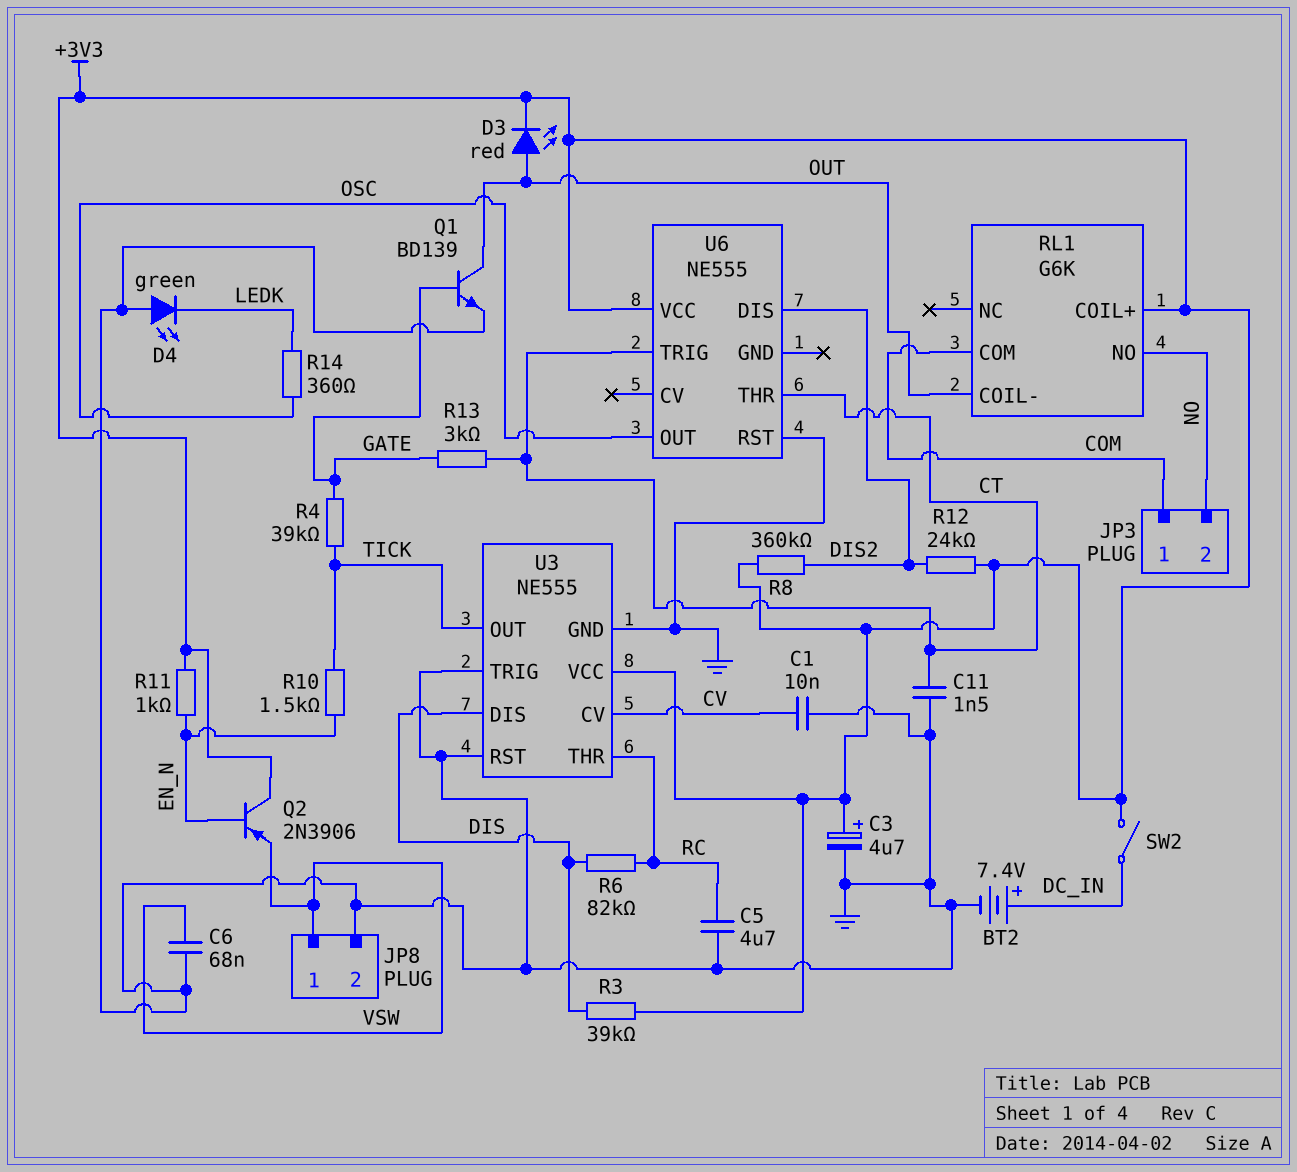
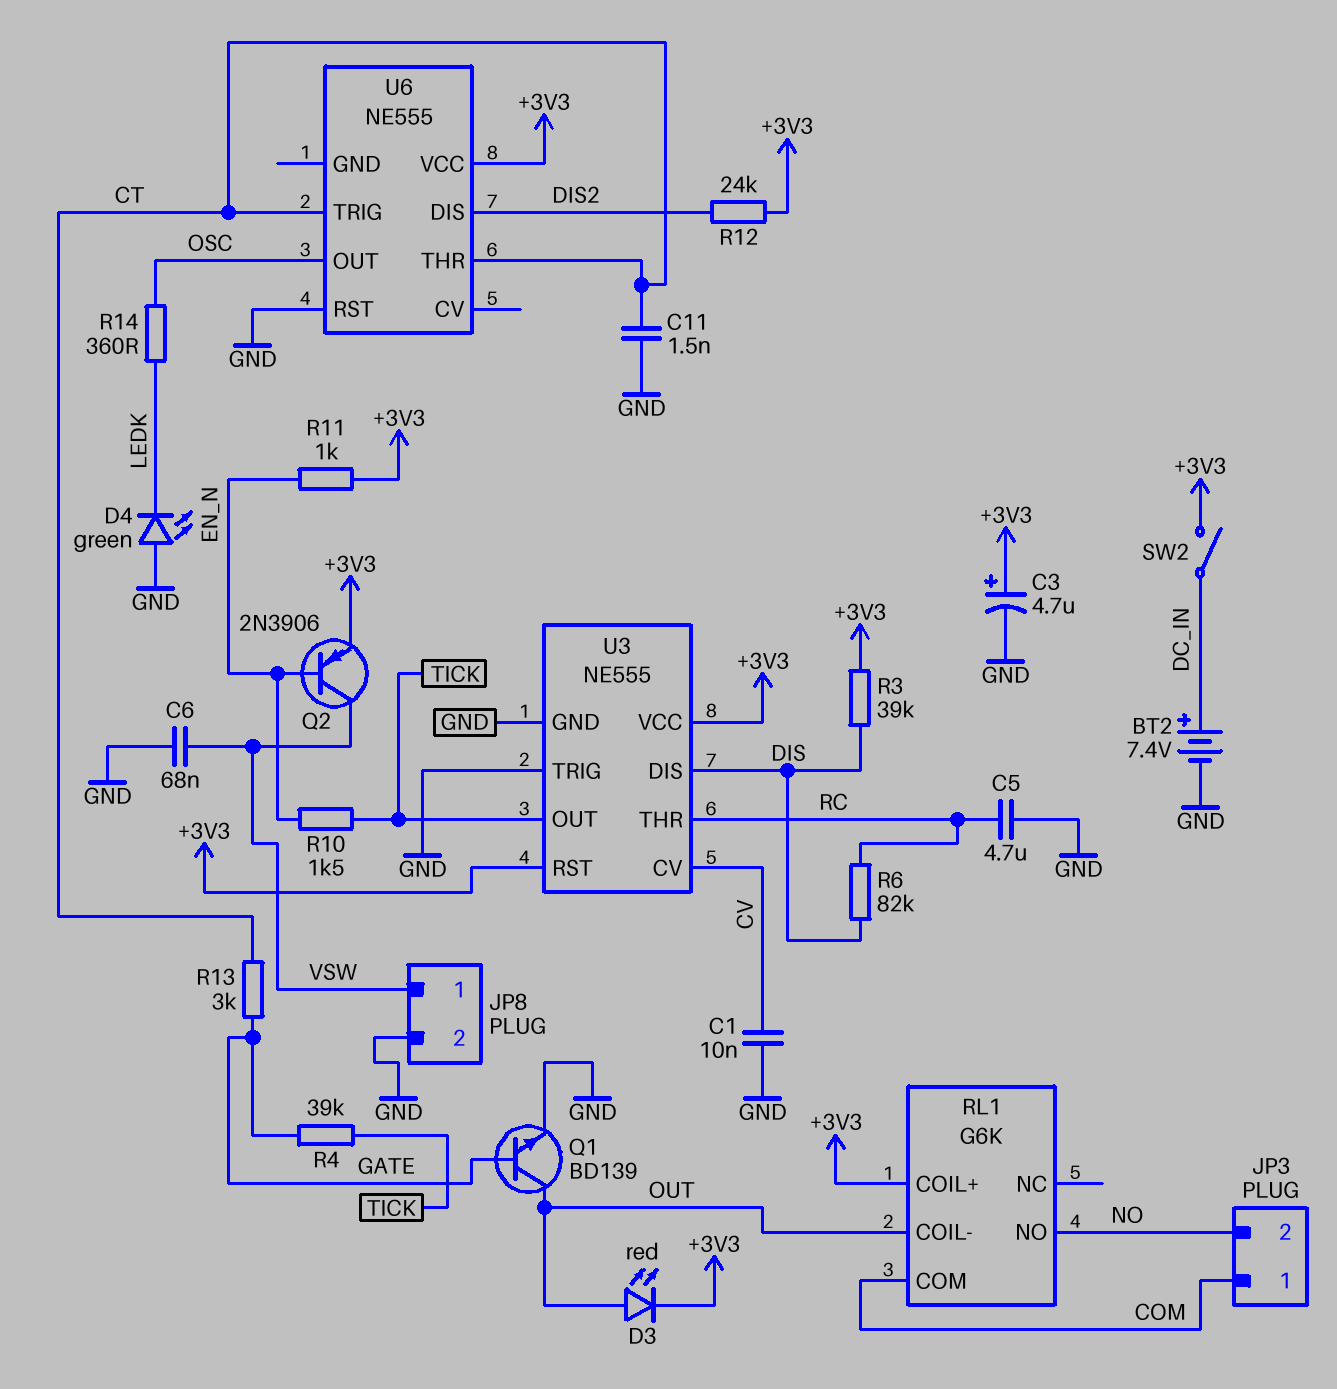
Q2: PNP 2N3906 (B EN_N, C +3V3, E VSW) -> PNP 2N3906 (B EN_N, C VSW, E +3V3)
R8: 360k (+3V3, DIS2) -> none
U3 pin RST: GND -> +3V3

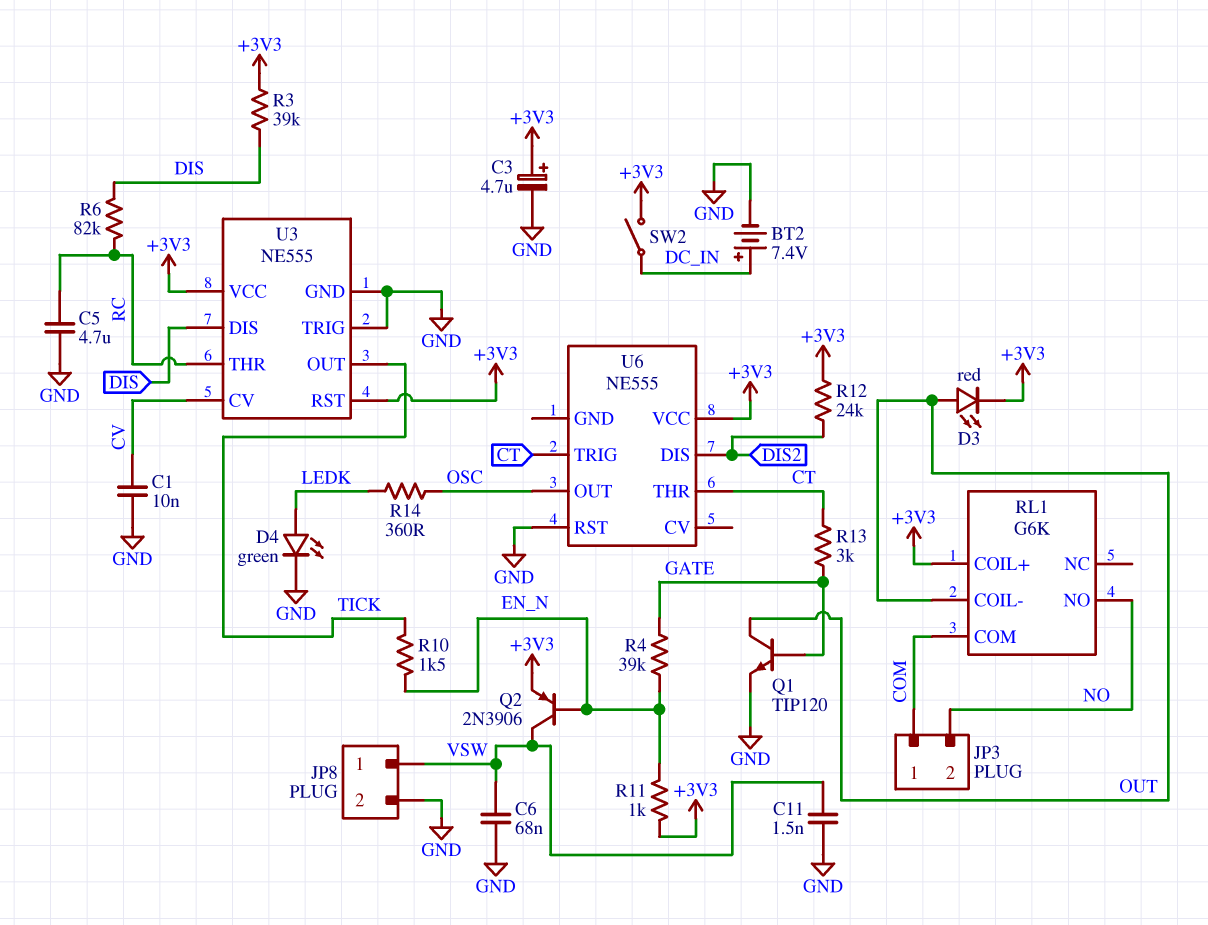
C11: 1.5nF (CT, GND) -> 1.5nF (GND, VSW)
D4: LED green (A GND, K LEDK) -> LED green (A LEDK, K GND)
Q1: NPN BD139 (B GATE, C OUT, E GND) -> NPN TIP120 (B GATE, C OUT, E GND)
R4: 39k (GATE, TICK) -> 39k (EN_N, GATE)

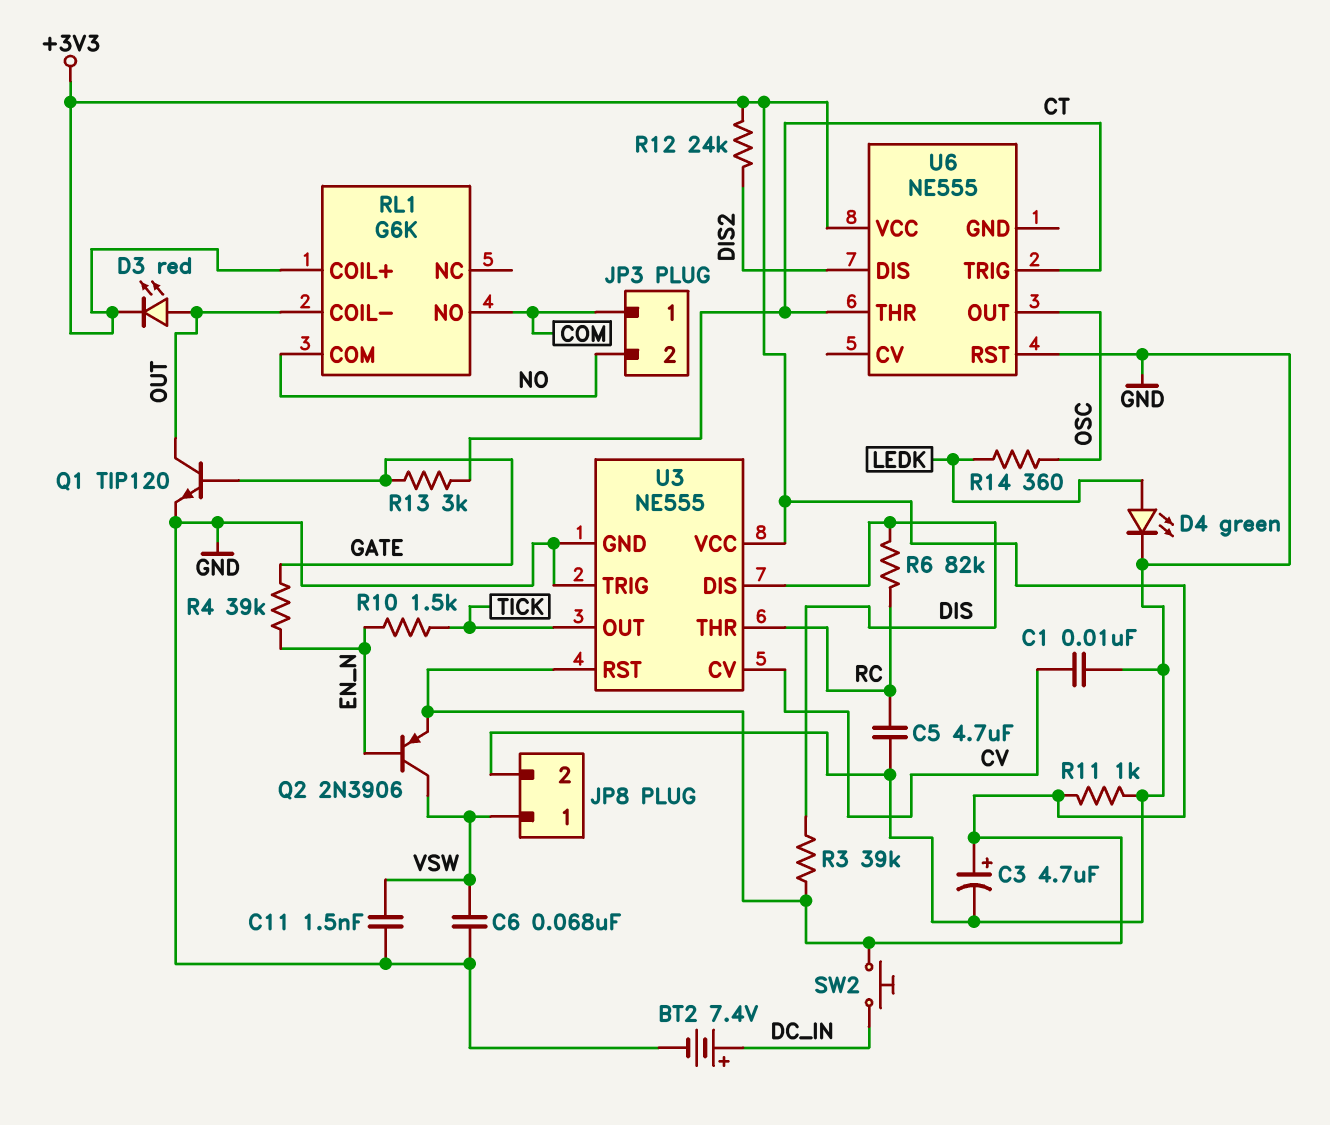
R11: 1k (+3V3, EN_N) -> 1k (+3V3, GND)
RL1 pin COM: COM -> NO
RL1 pin NO: NO -> COM
SW2: switch (+3V3, DC_IN) -> button (+3V3, DC_IN)

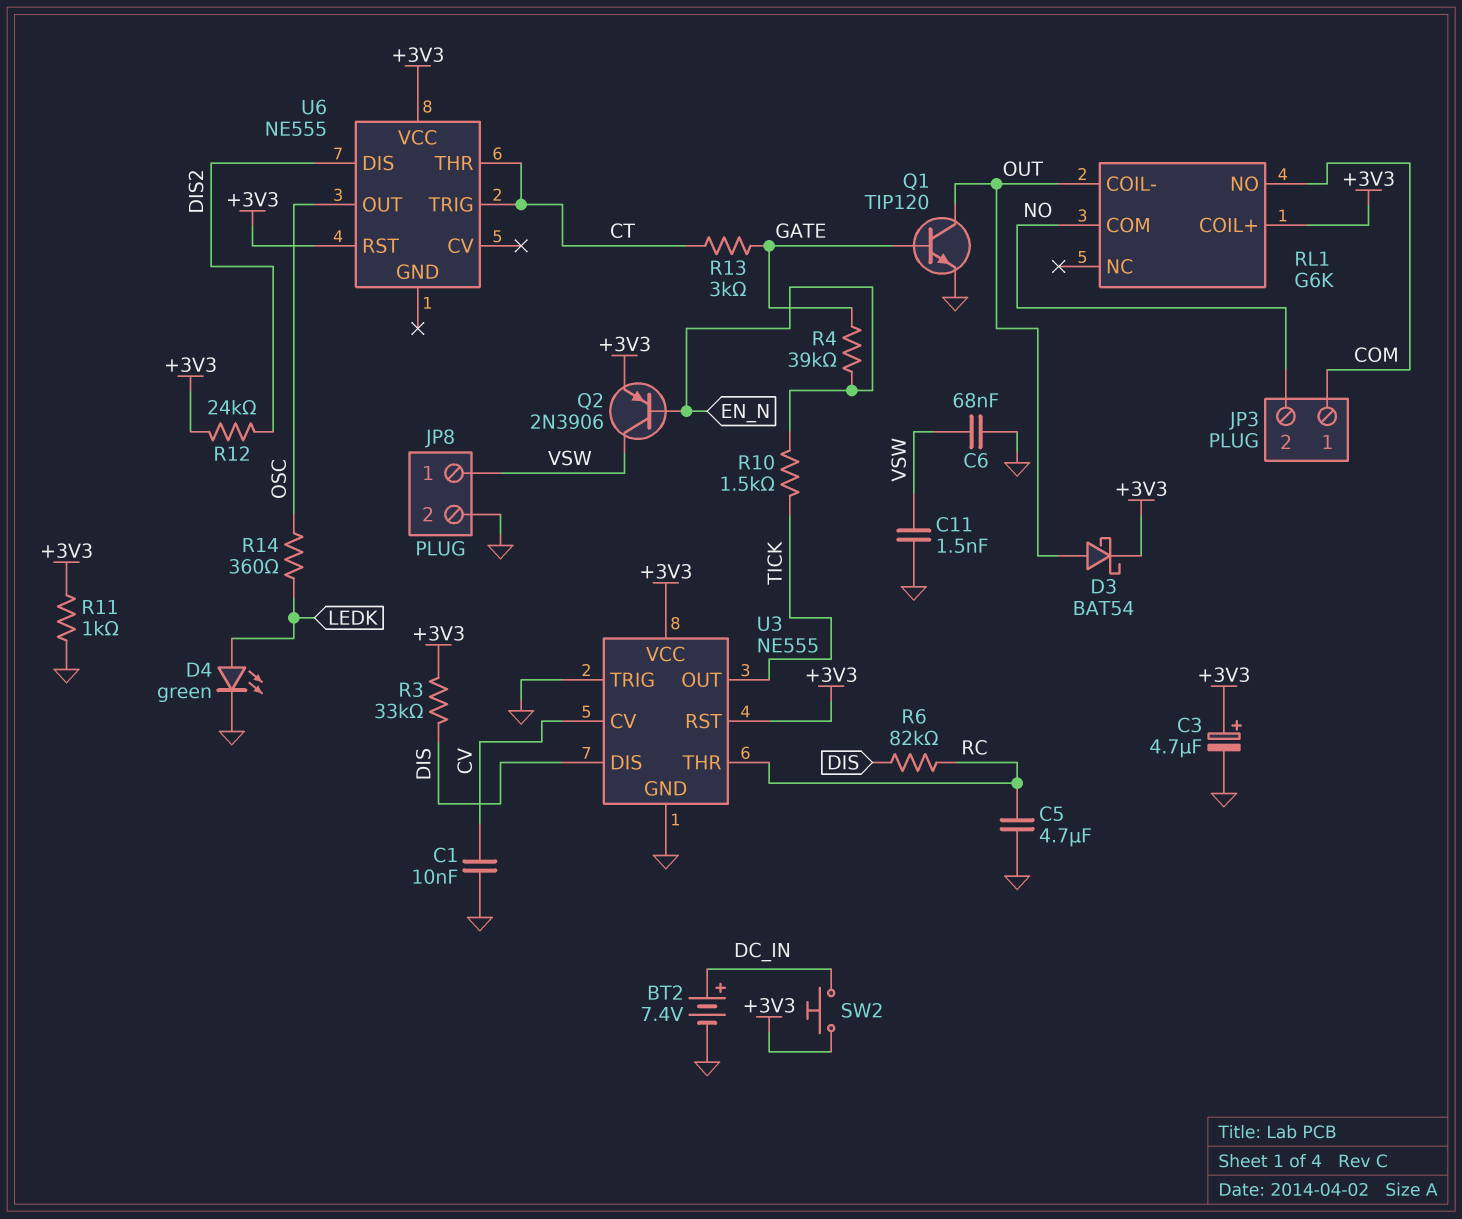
D3: LED red (A OUT, K +3V3) -> schottky BAT54 (A OUT, K +3V3)
R3: 39k (+3V3, DIS) -> 33k (+3V3, DIS)
U6 pin RST: GND -> +3V3

